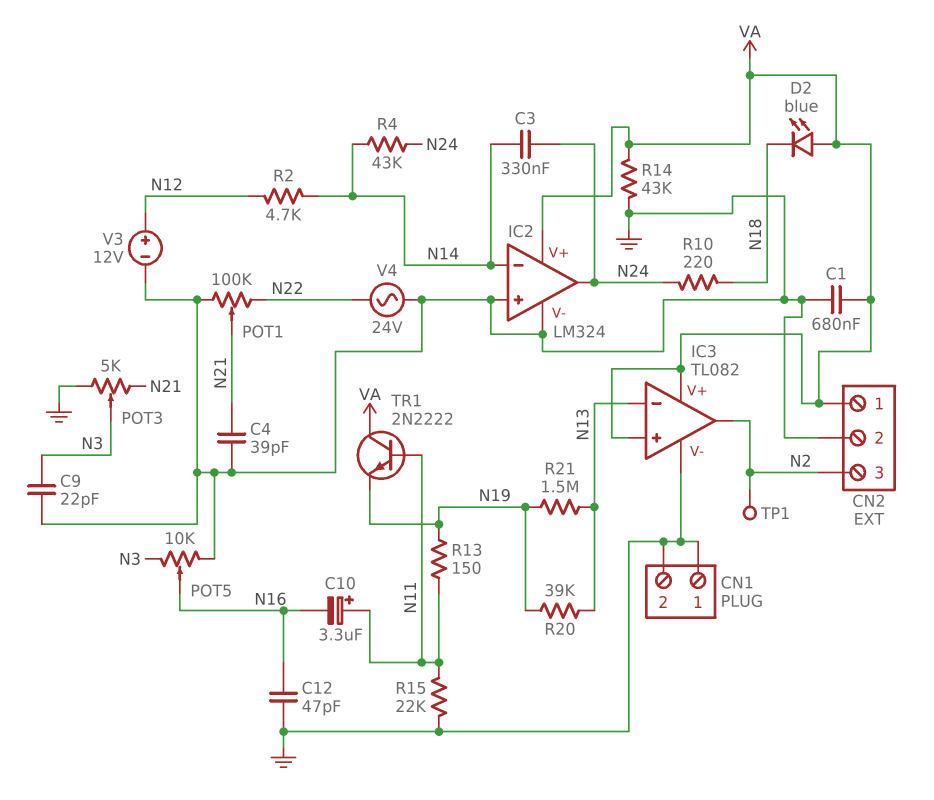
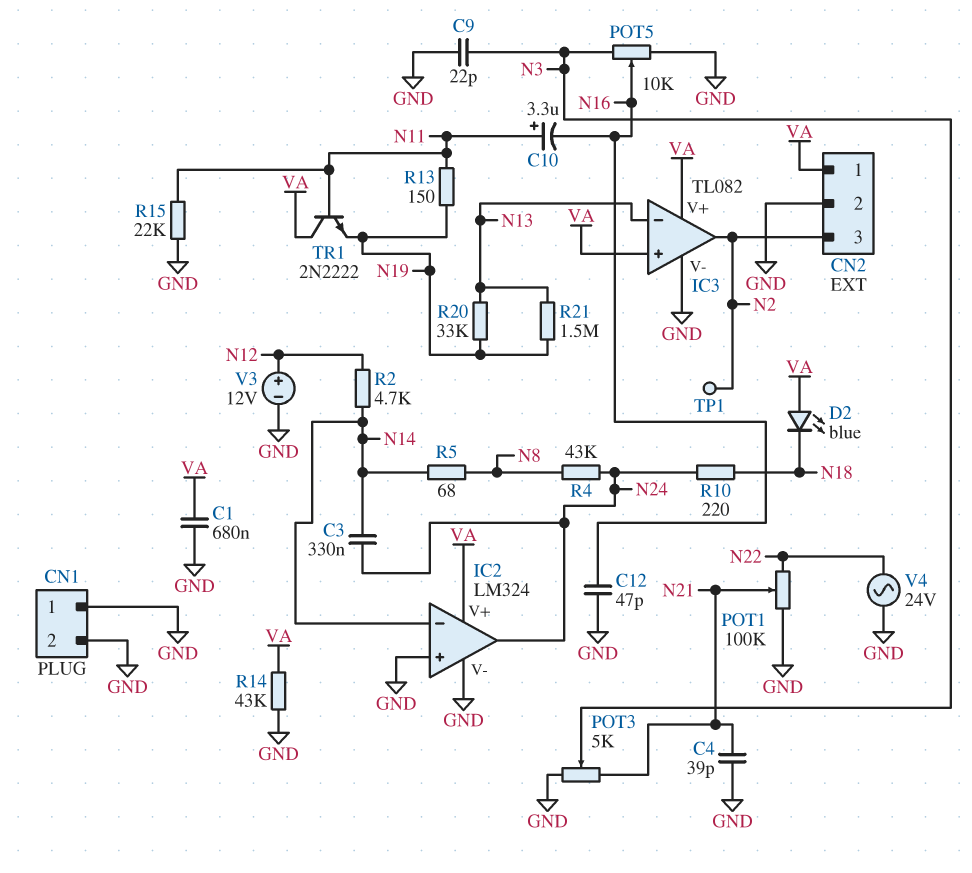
R4: 43k (N14, N24) -> 43k (N8, N24)
R5: none -> 68 (N8, N14)
R20: 39k (N13, N19) -> 33k (N13, N19)

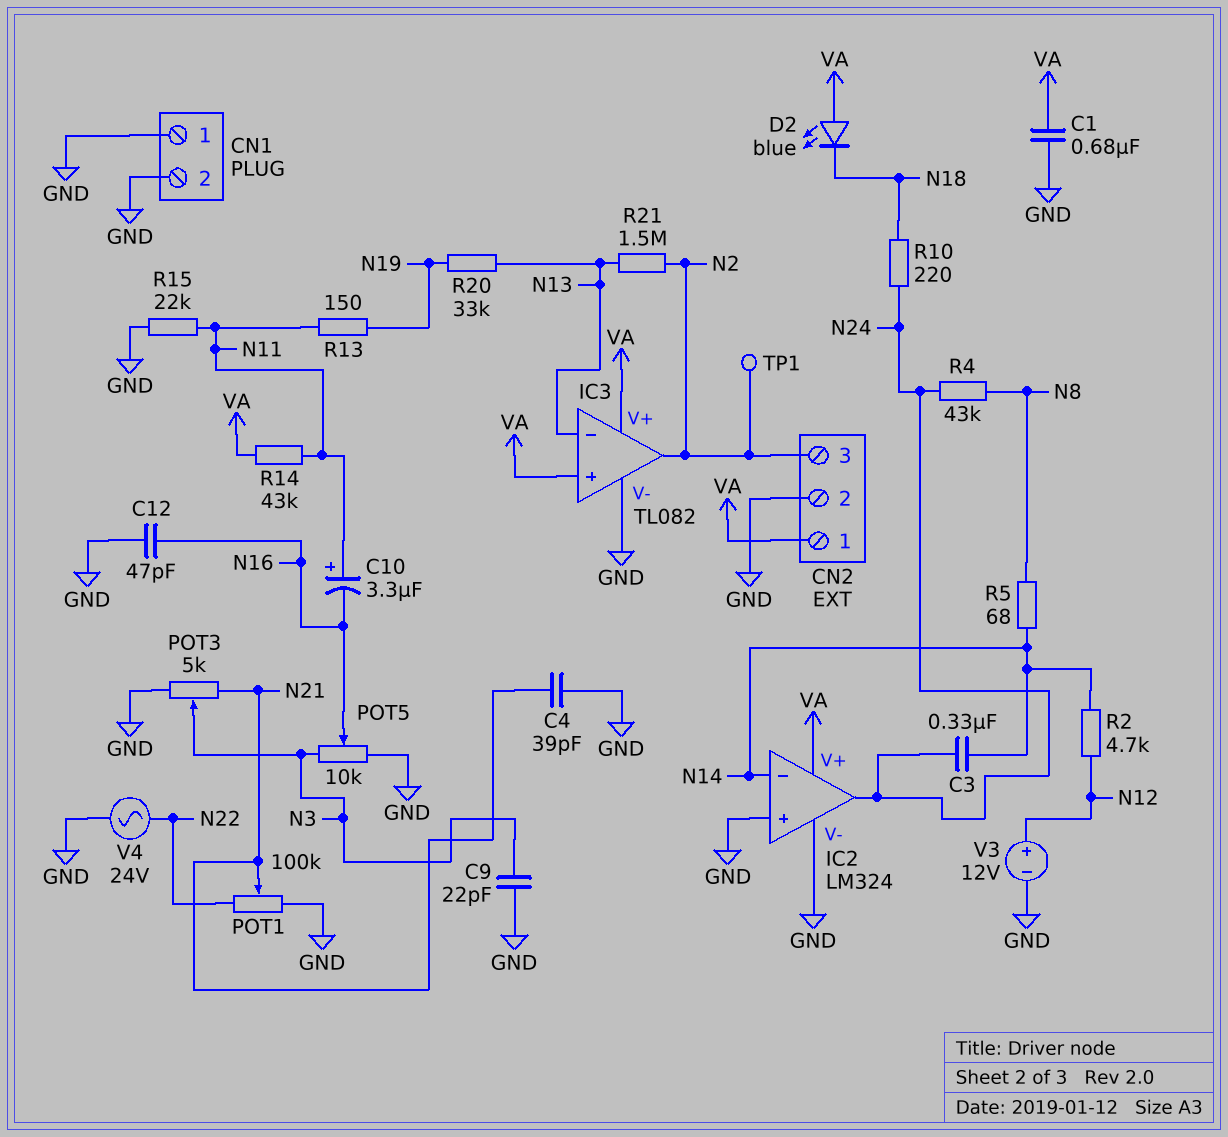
R14: 43k (GND, VA) -> 43k (N11, VA)
R21: 1.5M (N13, N19) -> 1.5M (N2, N13)
TR1: NPN 2N2222 (B N11, C VA, E N19) -> none

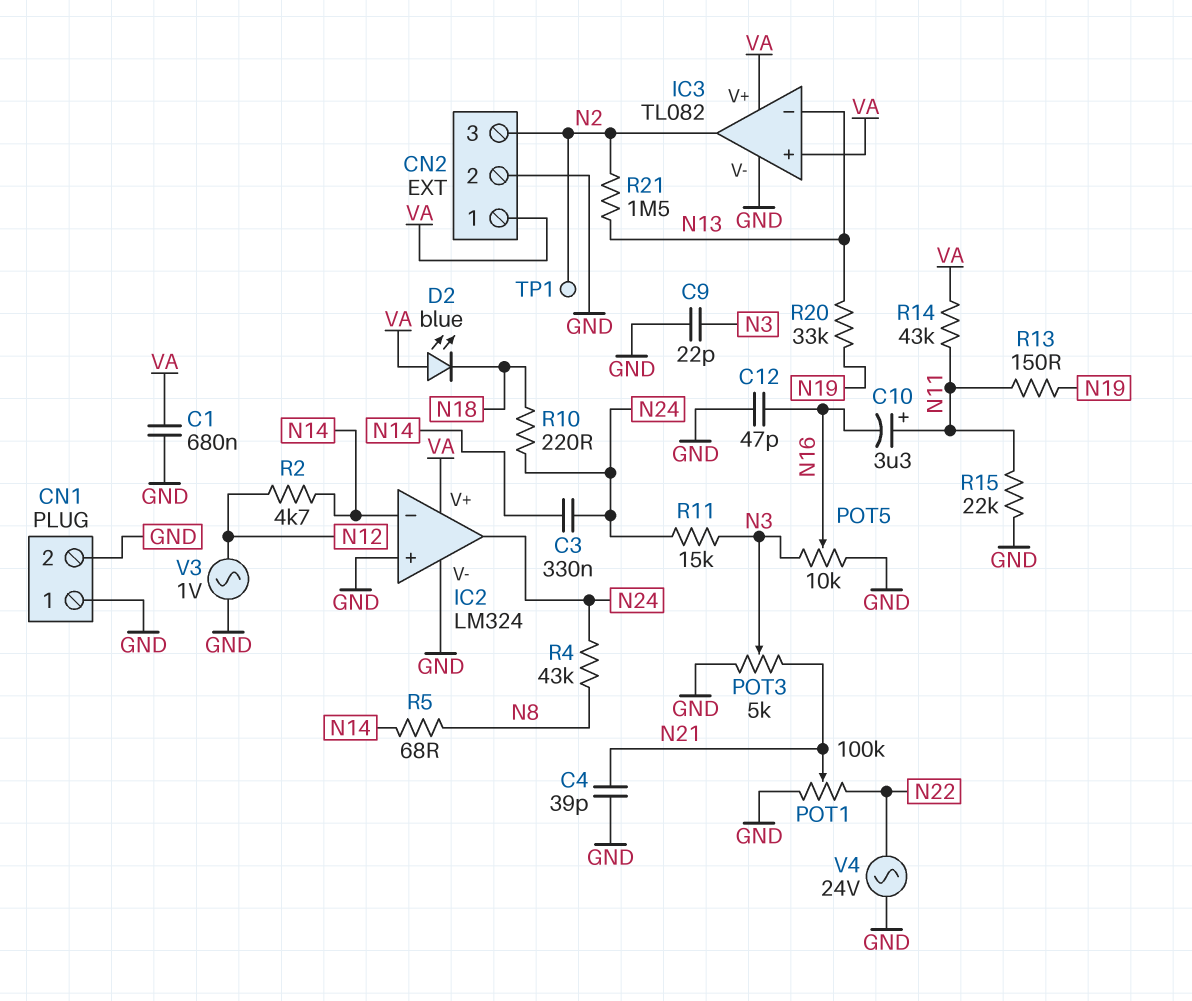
R11: none -> 15k (N3, N24)
V3: 12V (plus N12, minus GND) -> AC 1V (GND, N12)

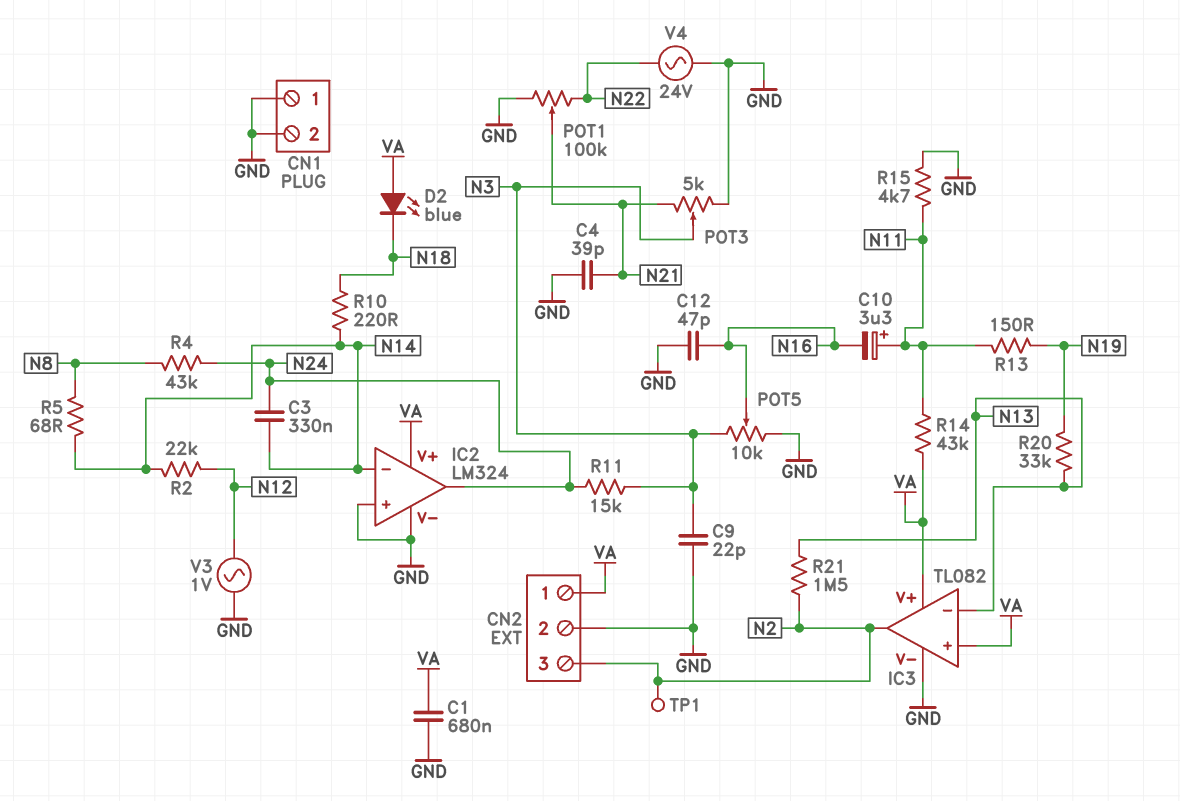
R2: 4.7k (N12, N14) -> 22k (N12, N14)
R10: 220 (N18, N24) -> 220 (N14, N18)
R15: 22k (GND, N11) -> 4.7k (GND, N11)

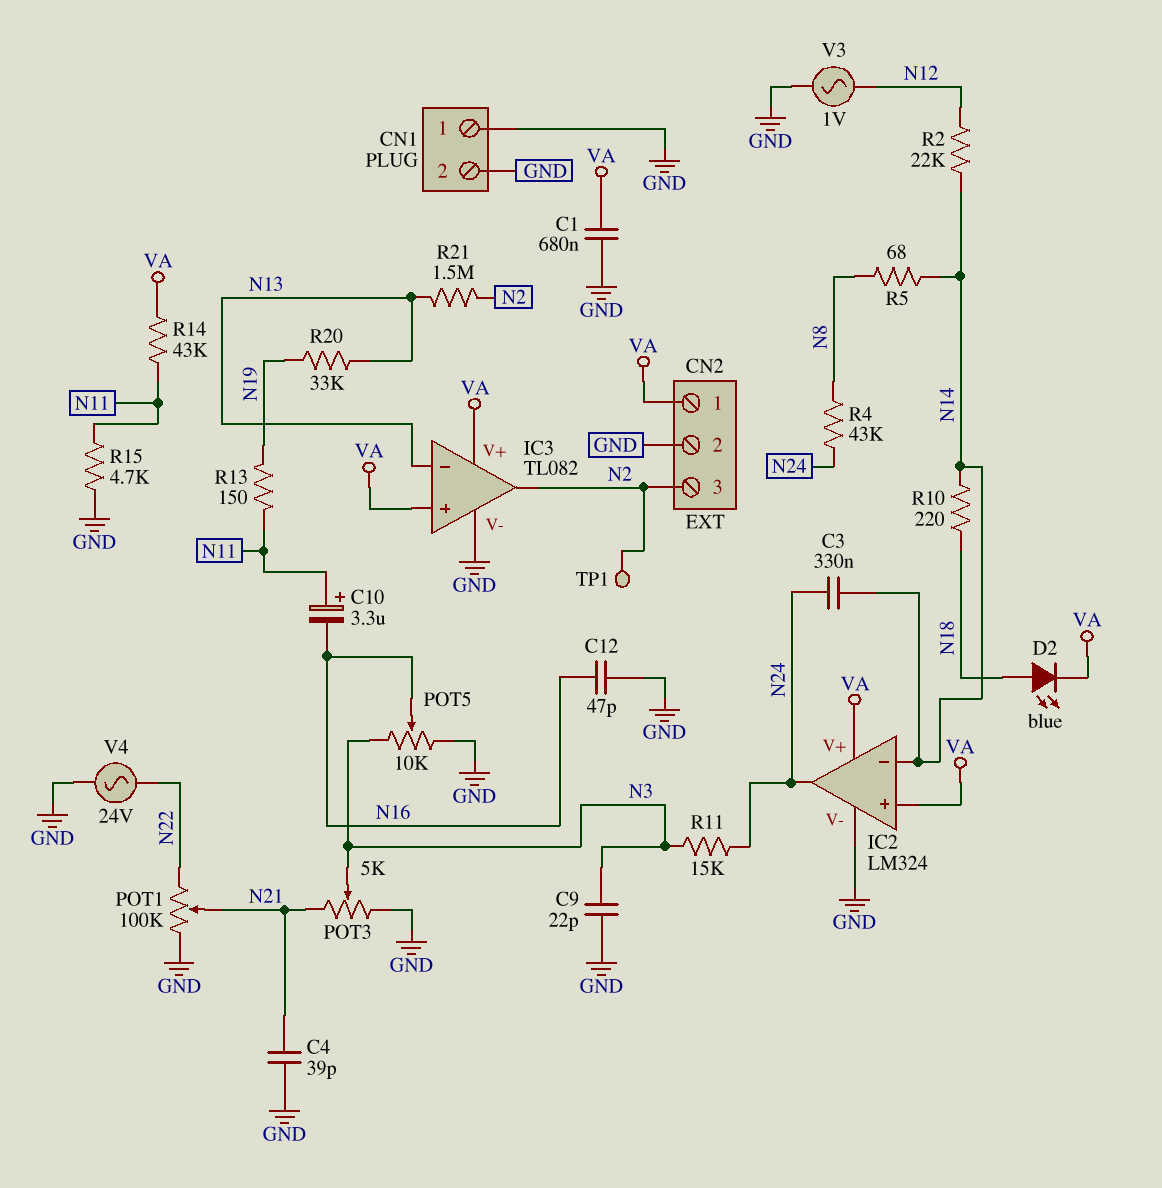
D2: LED blue (A VA, K N18) -> LED blue (A N18, K VA)
IC2 pin in+: GND -> VA

